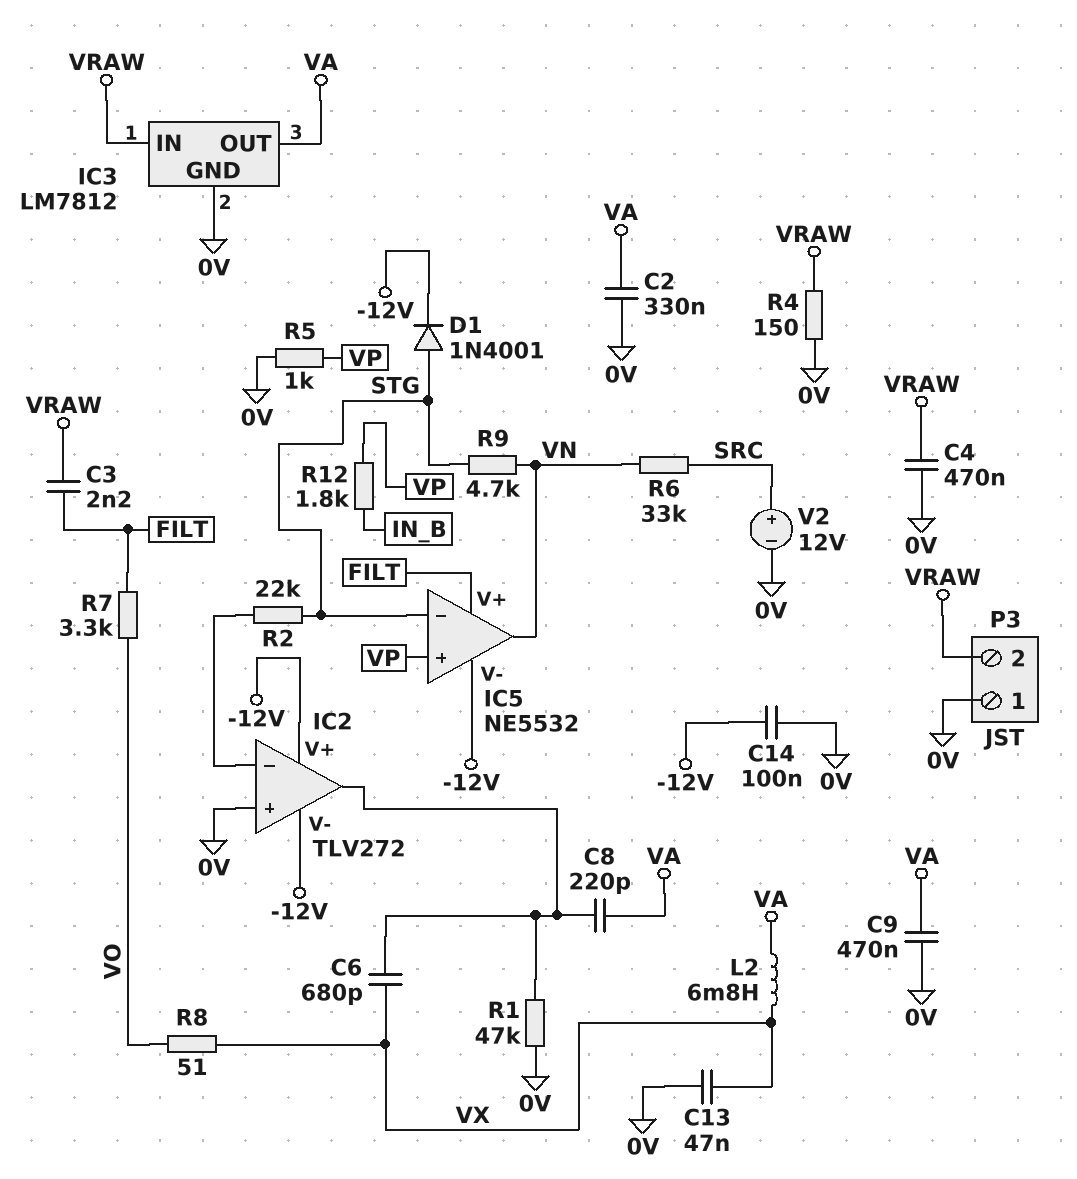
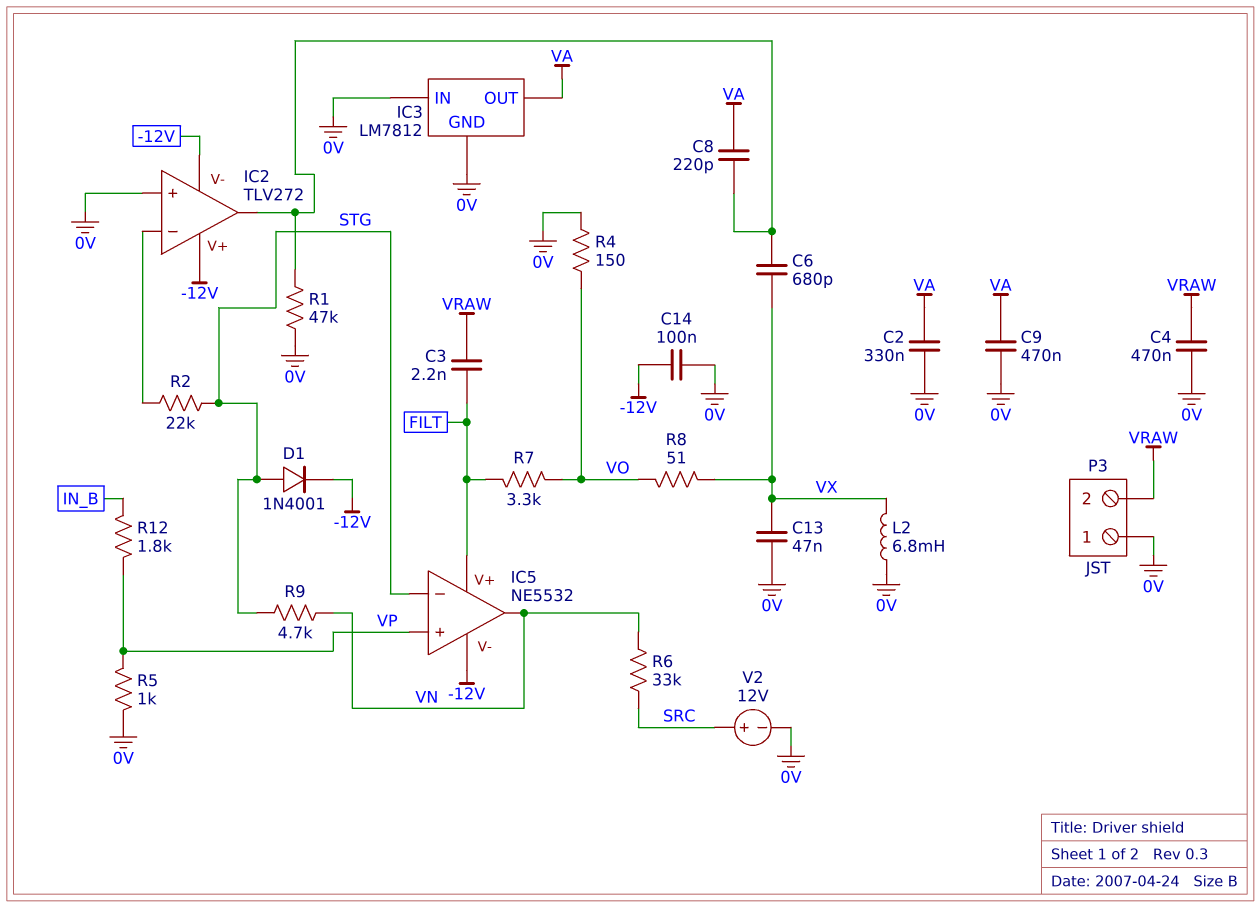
IC3 pin IN: VRAW -> 0V
L2: 6.8mH (VA, VX) -> 6.8mH (0V, VX)
R4: 150 (0V, VRAW) -> 150 (0V, VO)

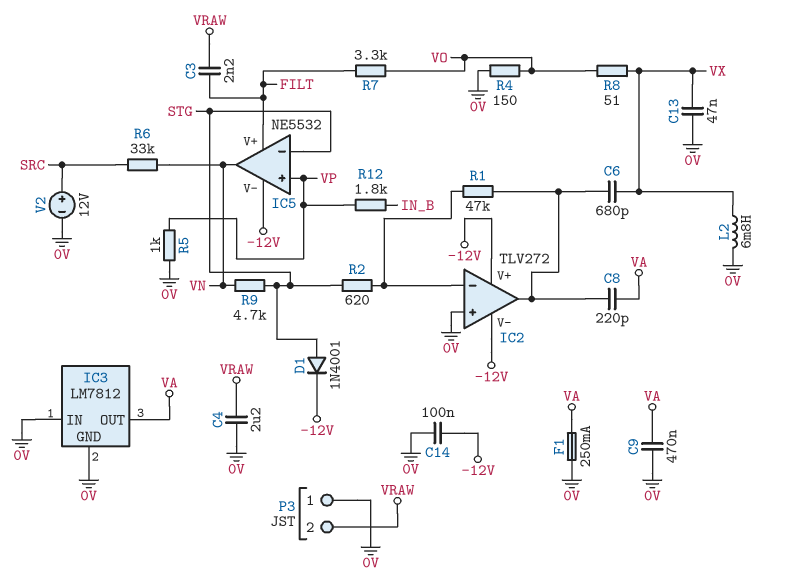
C2: 330nF (0V, VA) -> none
C4: 470nF (0V, VRAW) -> 2.2uF (0V, VRAW)
F1: none -> 250mA (0V, VA)
R1: 47k (0V, IC2/out) -> 47k (IC2/in-, IC2/out)
R2: 22k (IC2/in-, STG) -> 620 (IC2/in-, STG)

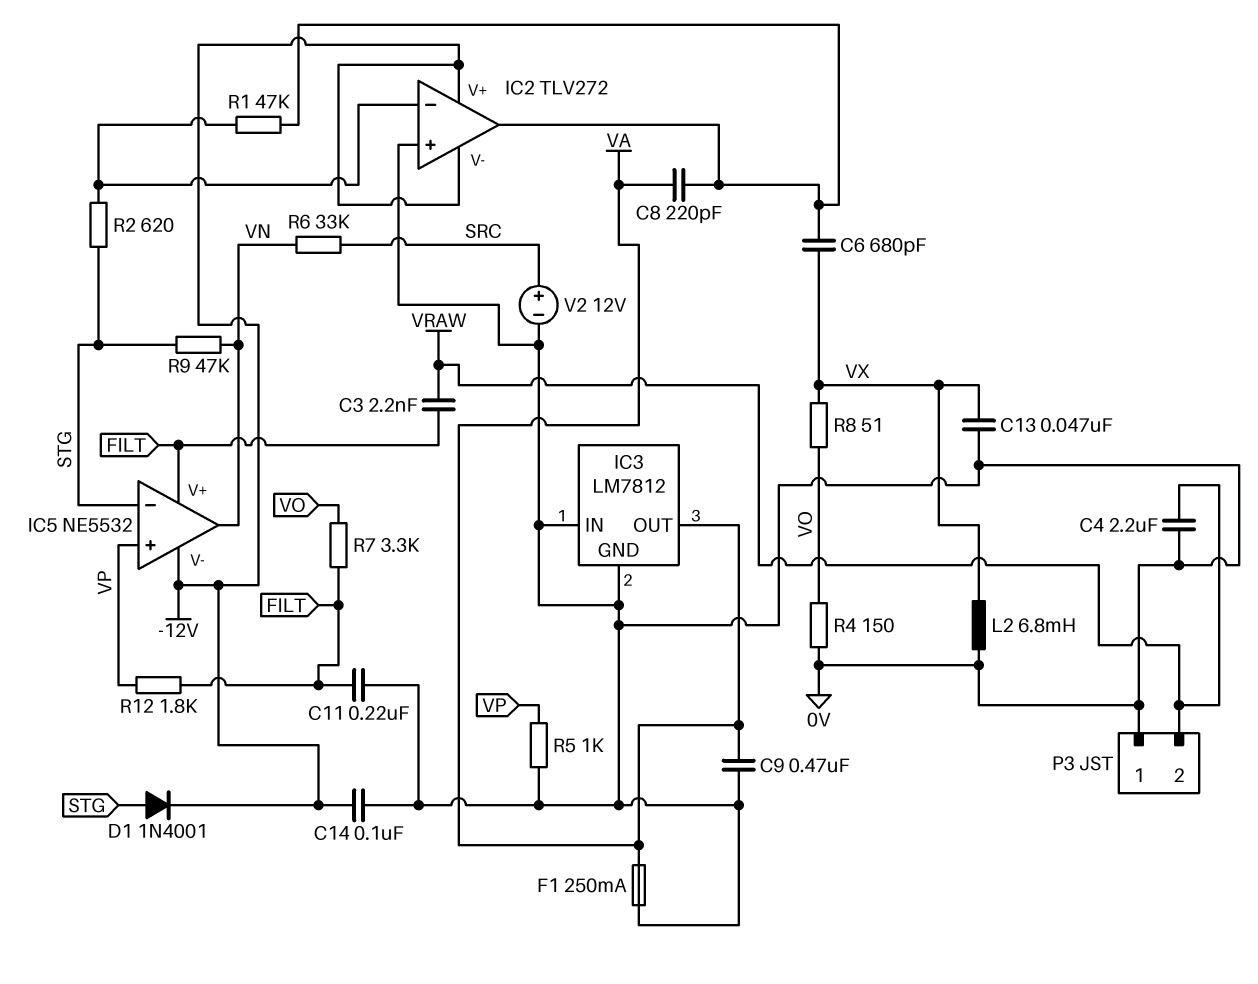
C11: none -> 220nF (0V, FILT)
R9: 4.7k (STG, VN) -> 47k (STG, VN)
R12: 1.8k (IN_B, VP) -> 1.8k (FILT, VP)

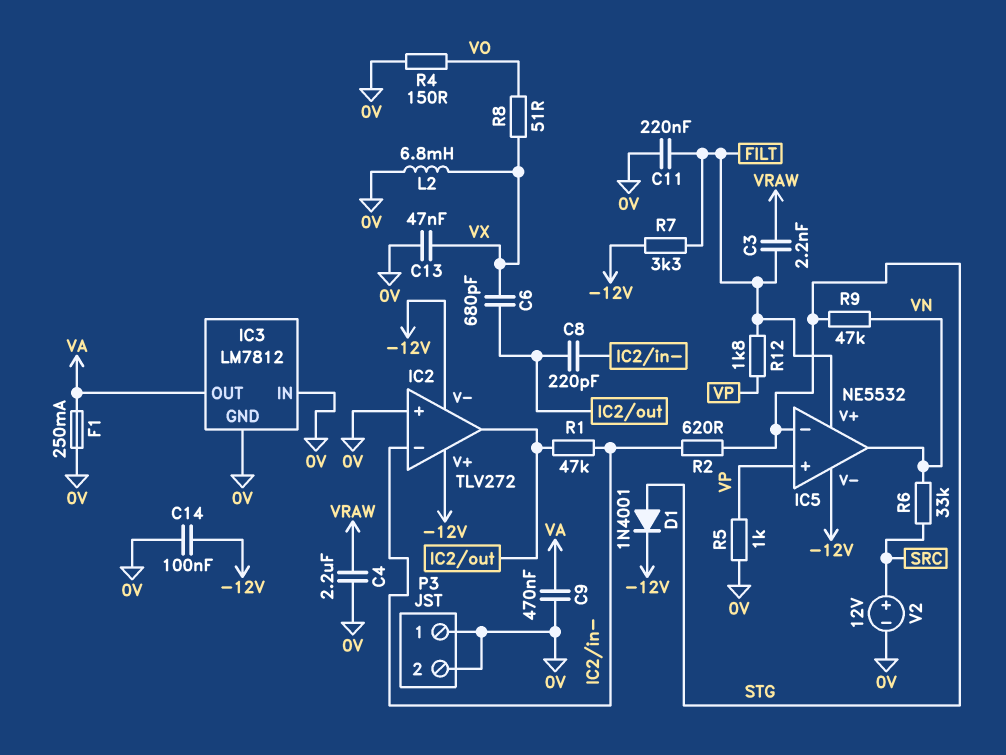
C8: 220pF (IC2/out, VA) -> 220pF (IC2/in-, IC2/out)
P3 pin 2: VRAW -> 0V
R7: 3.3k (FILT, VO) -> 3.3k (-12V, FILT)

